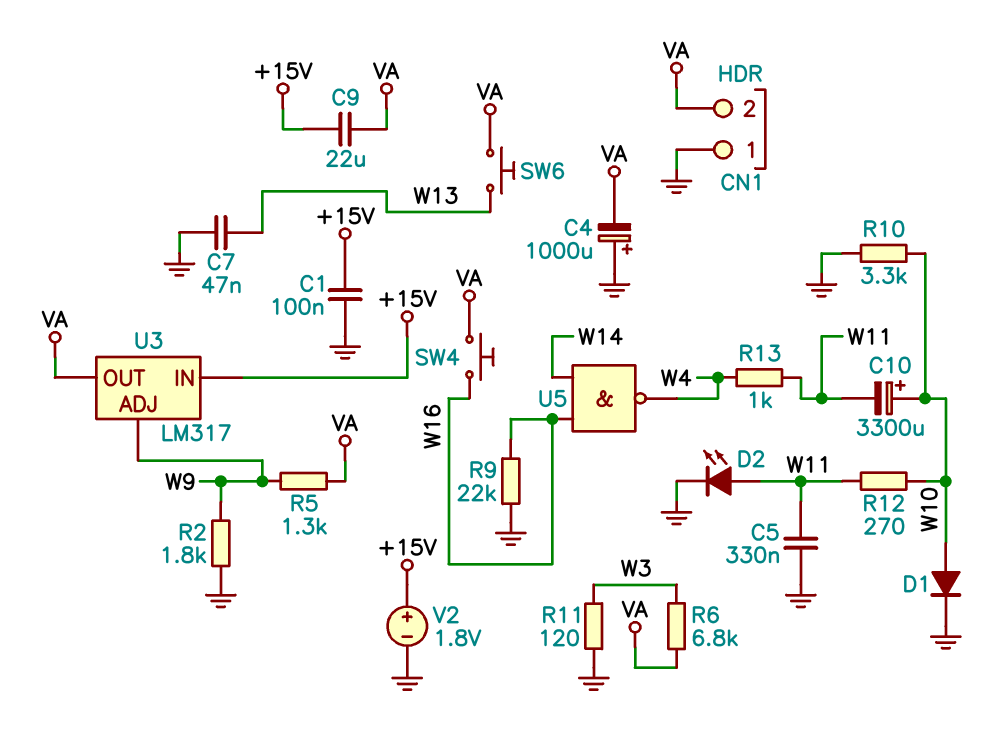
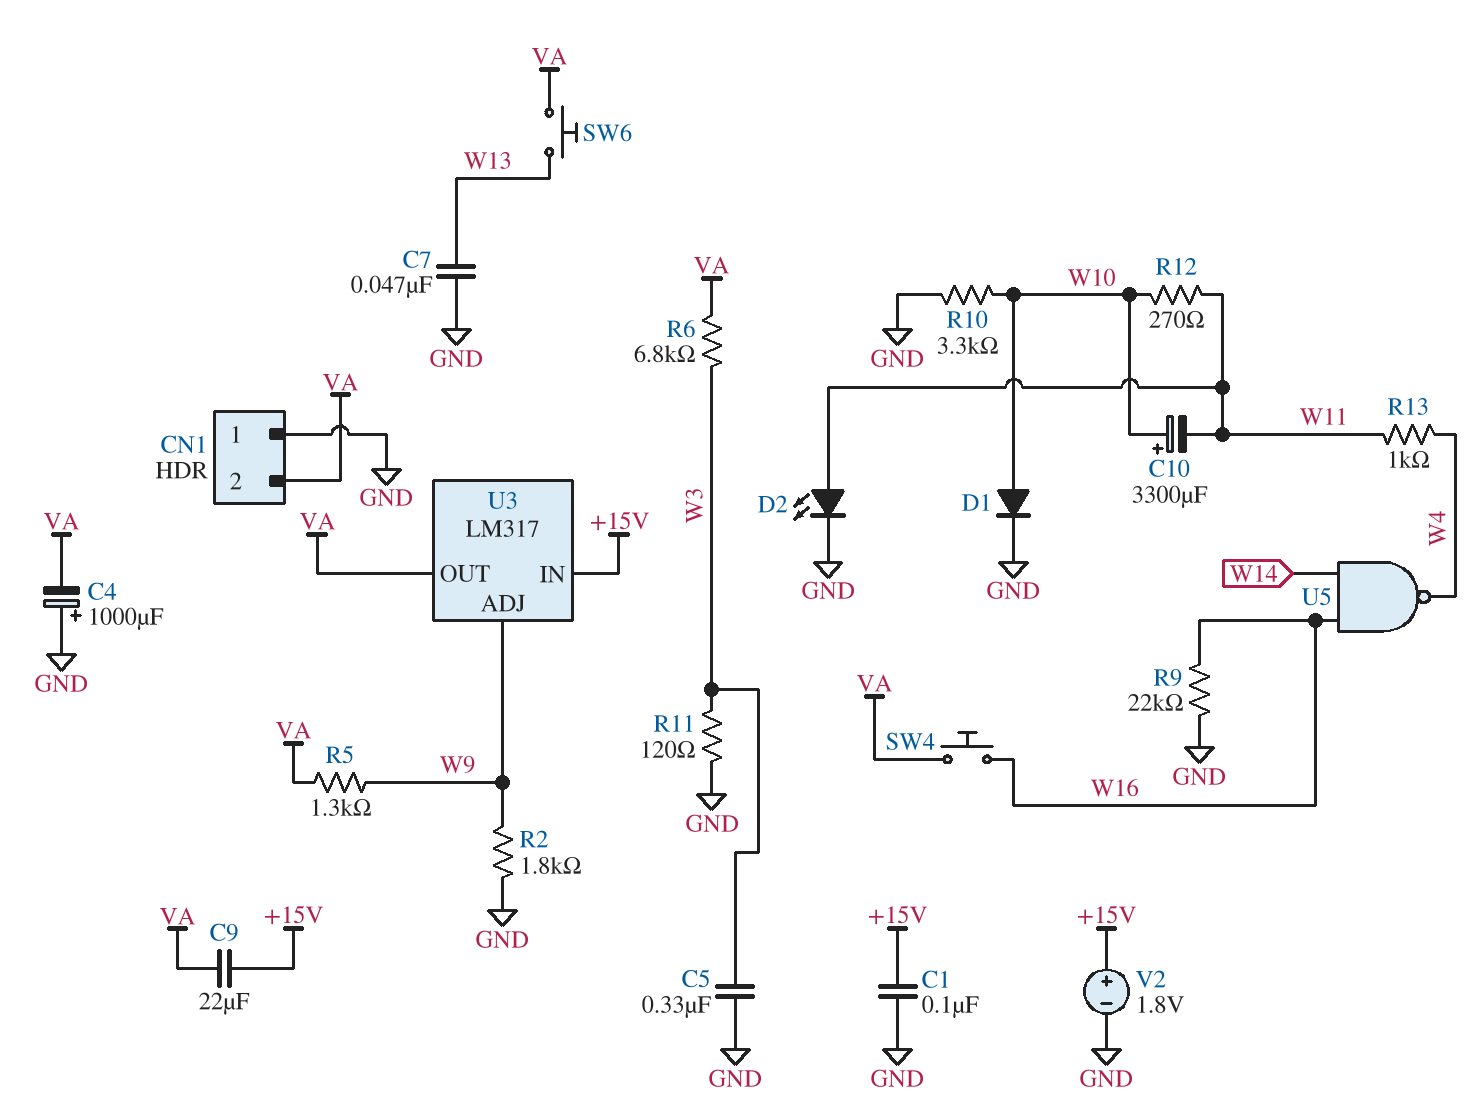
C5: 330nF (GND, W11) -> 330nF (GND, W3)

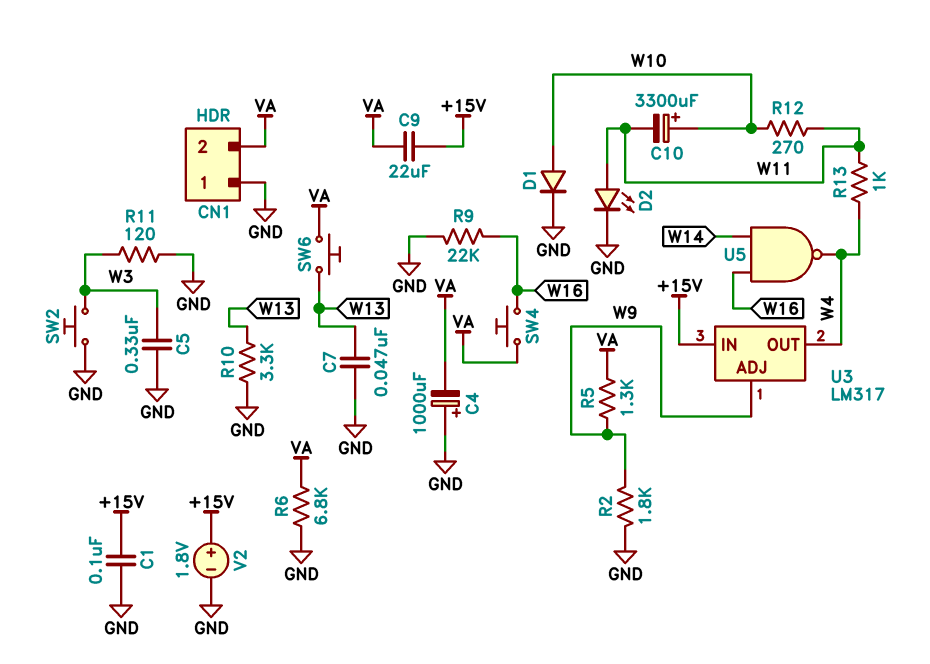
R6: 6.8k (VA, W3) -> 6.8k (GND, VA)
R10: 3.3k (GND, W10) -> 3.3k (GND, W13)
SW2: none -> button (GND, W3)
U3 pin OUT: VA -> W4

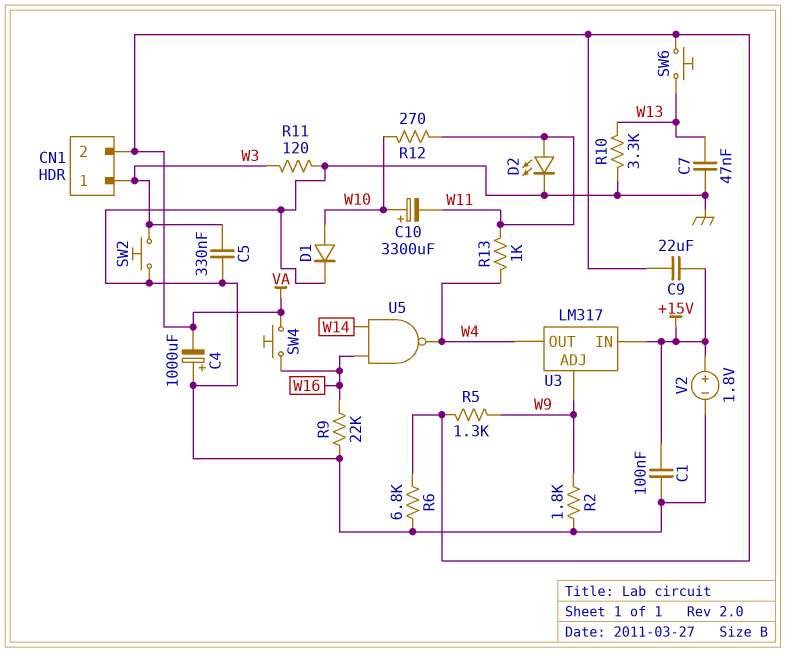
CN1 pin 1: GND -> W3

